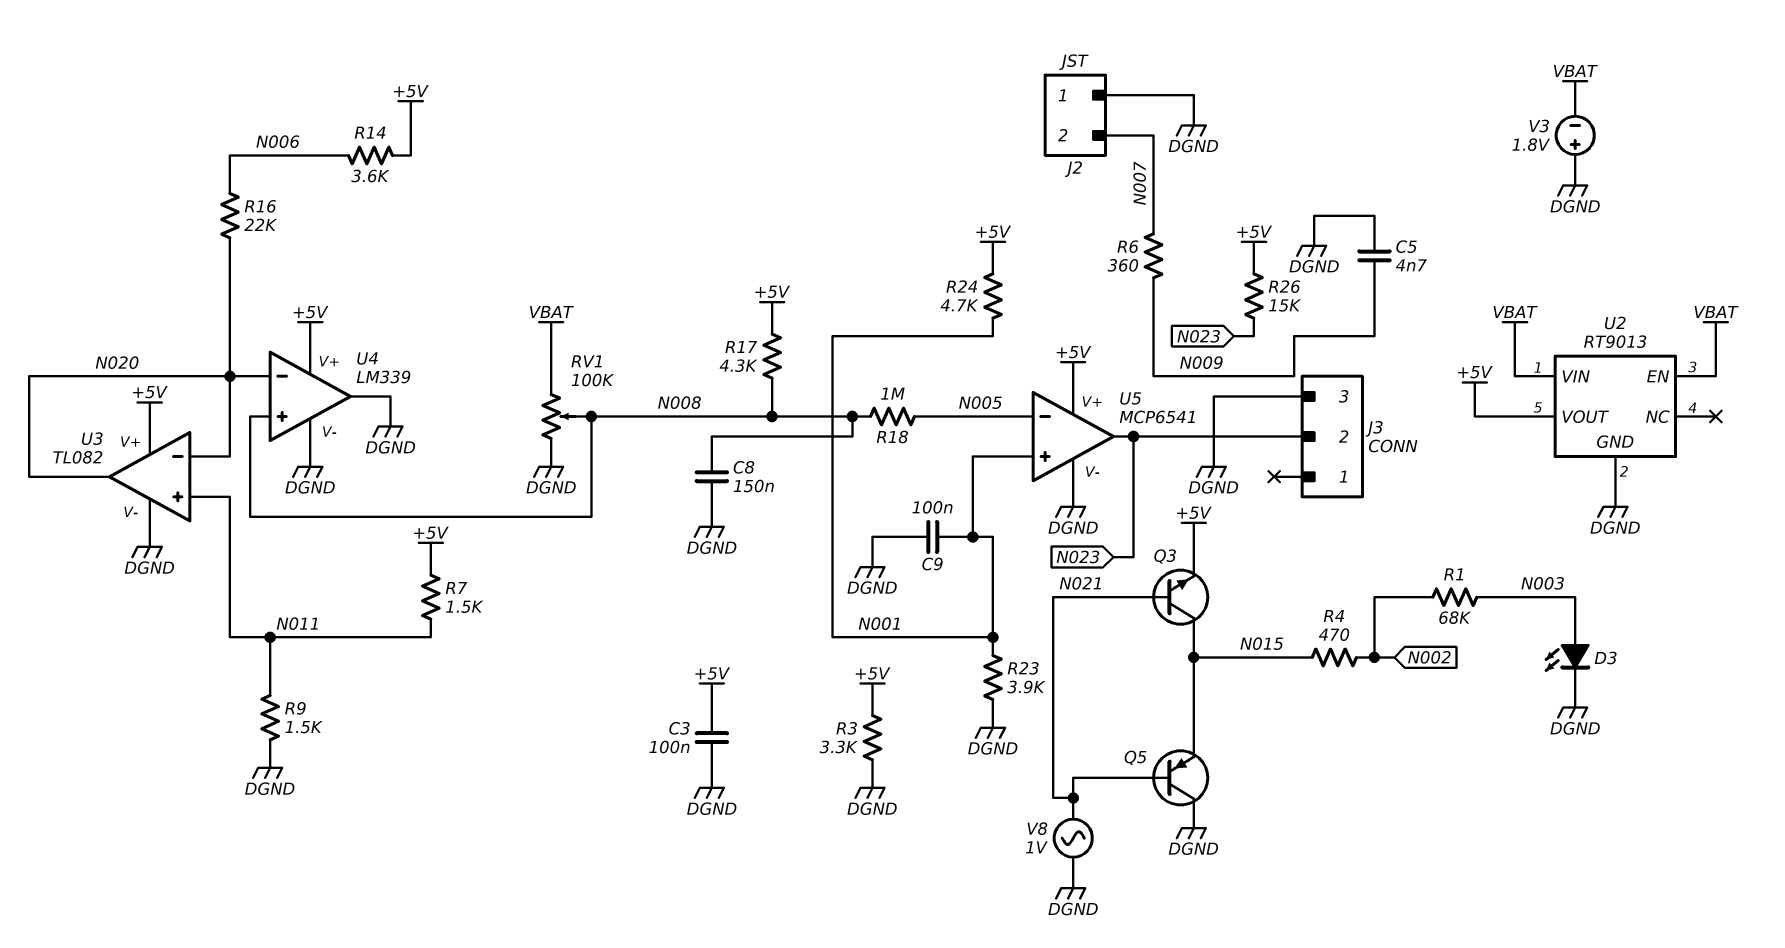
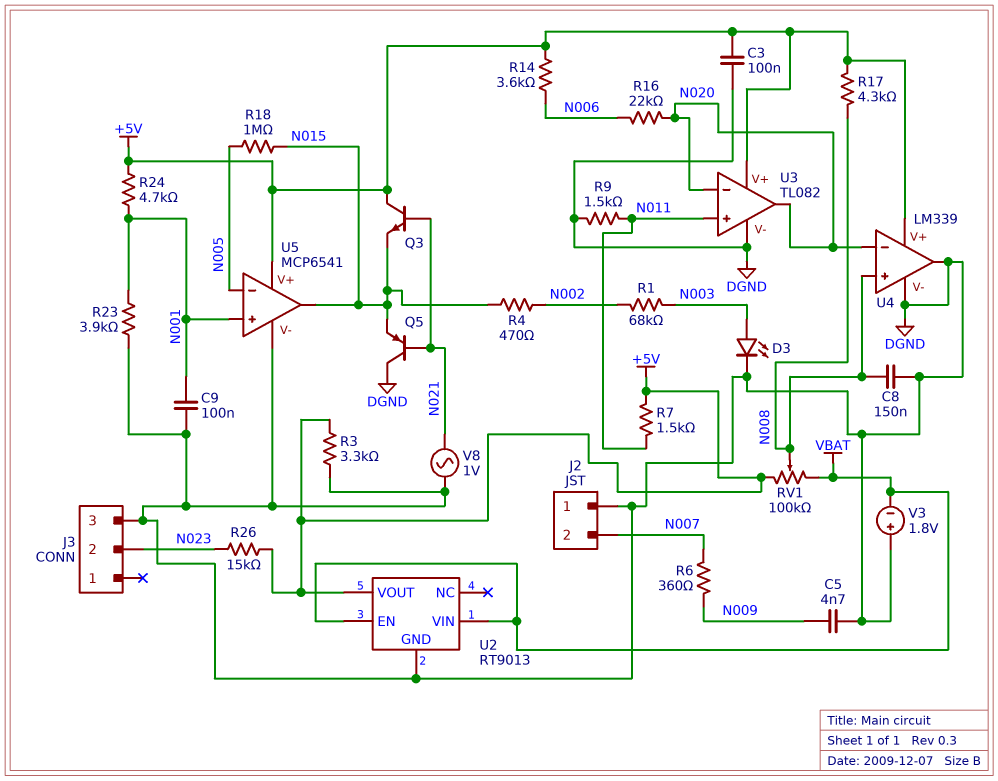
Q3: NPN (B N021, C N015, E +5V) -> NPN (B N021, C +5V, E N015)
R18: 1M (N005, N008) -> 1M (N005, N015)
RV1: 100k (DGND, VBAT, wiper N008) -> 100k (+5V, VBAT, wiper N008)
U5 pin out: N023 -> N015

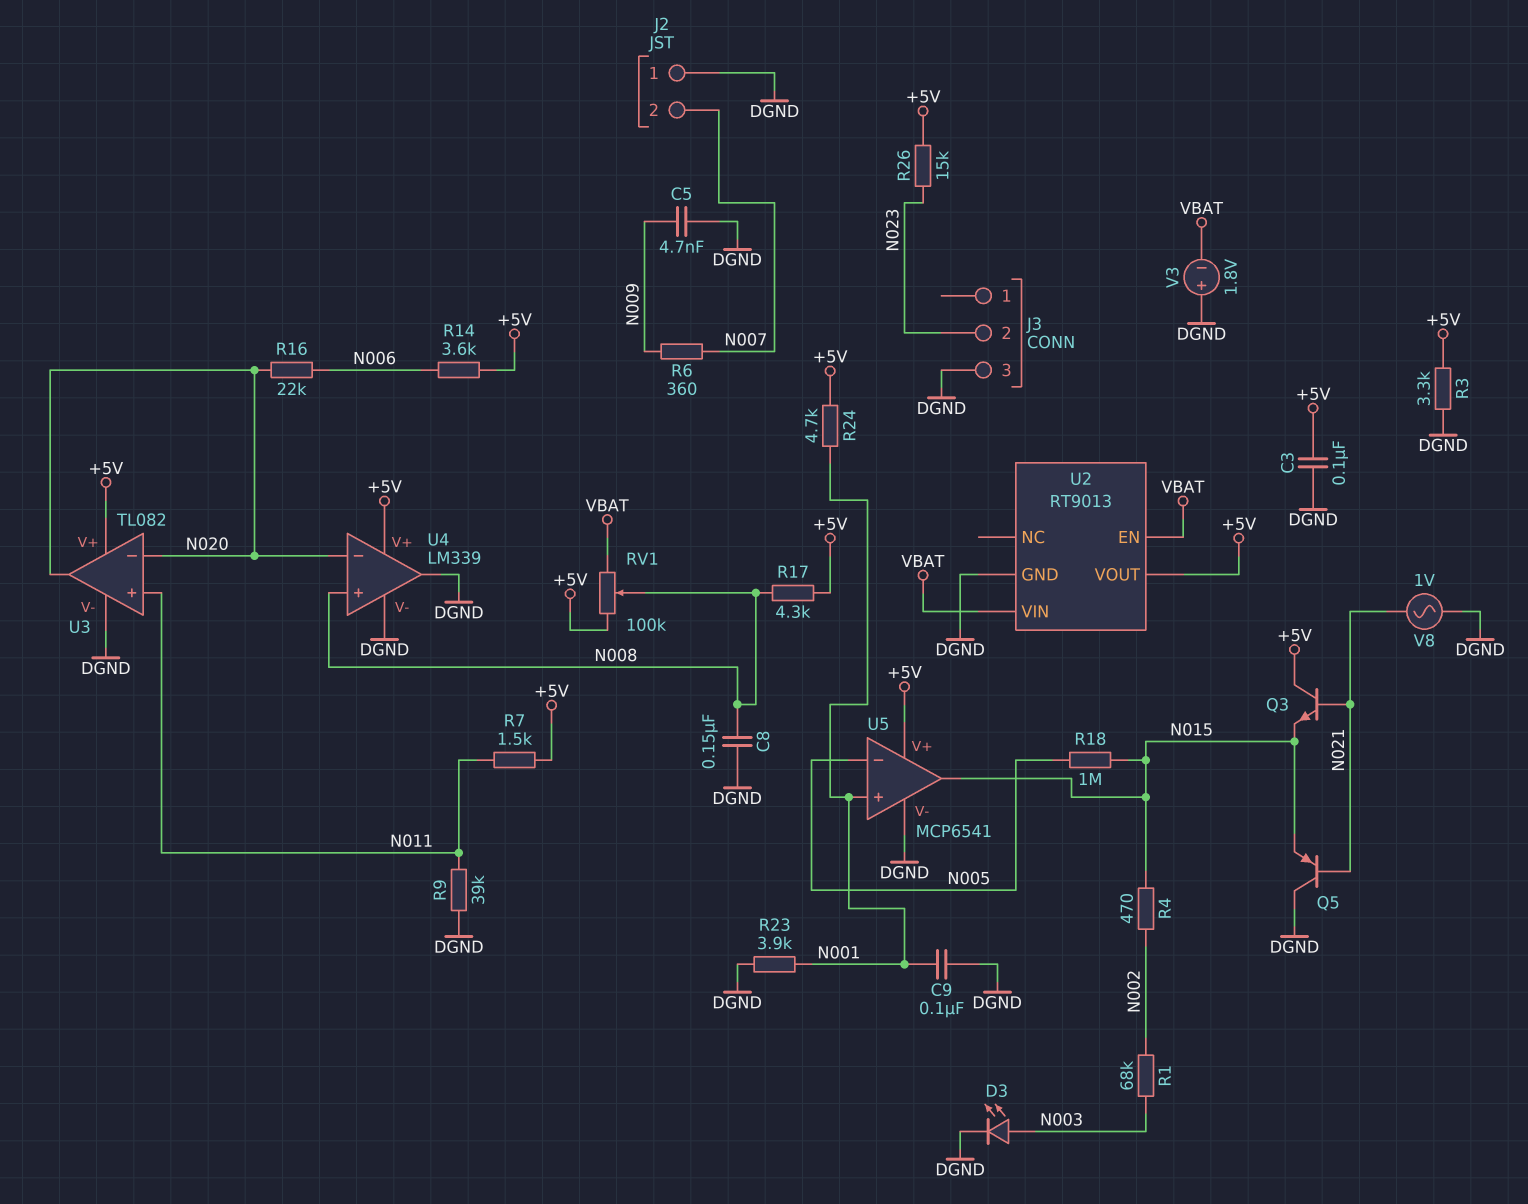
R9: 1.5k (DGND, N011) -> 39k (DGND, N011)

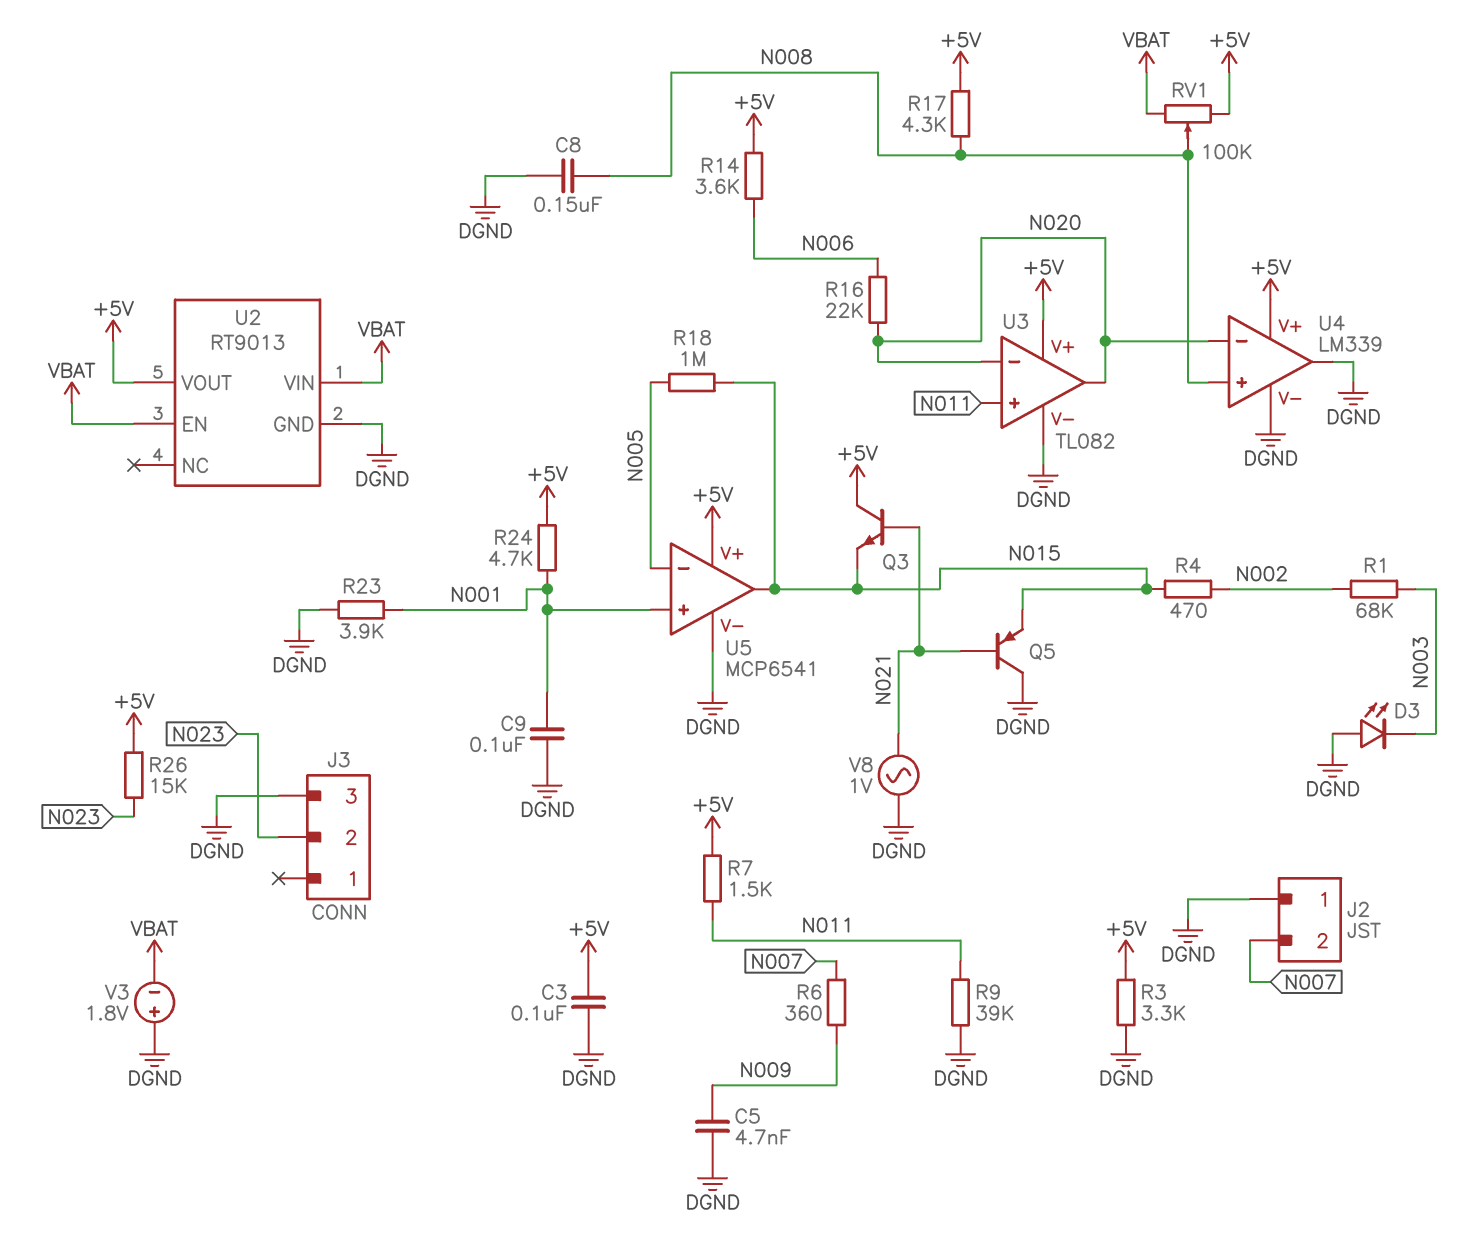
D3: LED (A N003, K DGND) -> LED (A DGND, K N003)

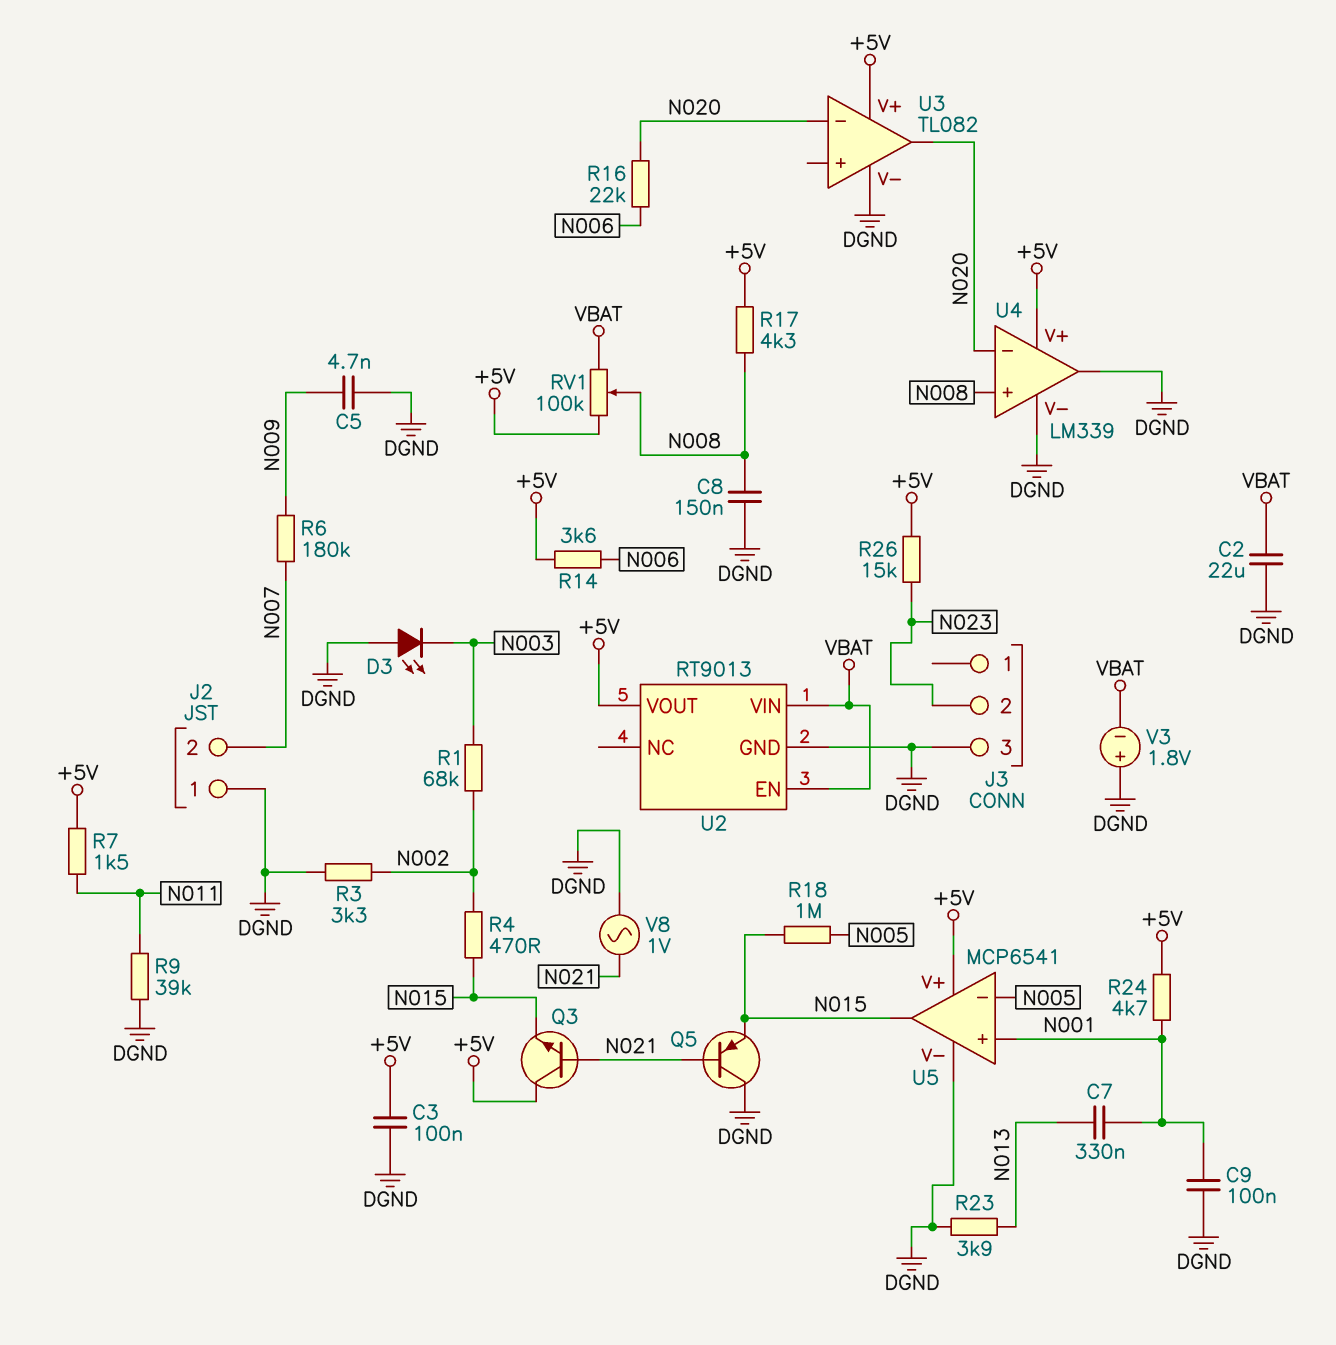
C2: none -> 22uF (DGND, VBAT)
C7: none -> 330nF (N001, N013)
R3: 3.3k (+5V, DGND) -> 3.3k (DGND, N002)
R6: 360 (N007, N009) -> 180k (N007, N009)
R23: 3.9k (DGND, N001) -> 3.9k (DGND, N013)
U3 pin in+: N011 -> none

